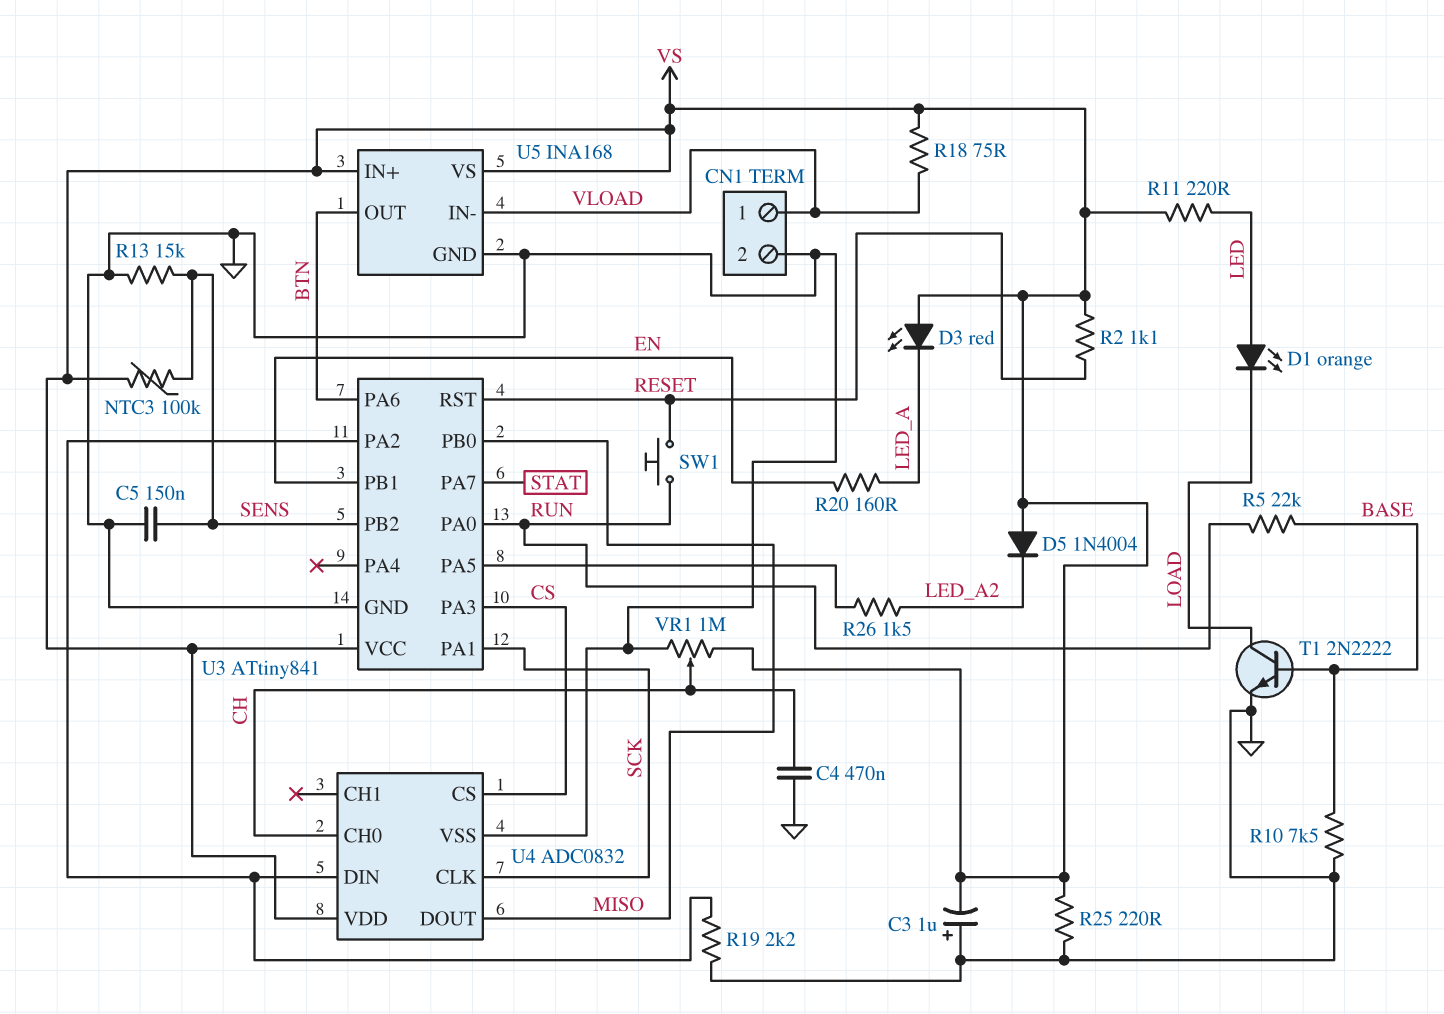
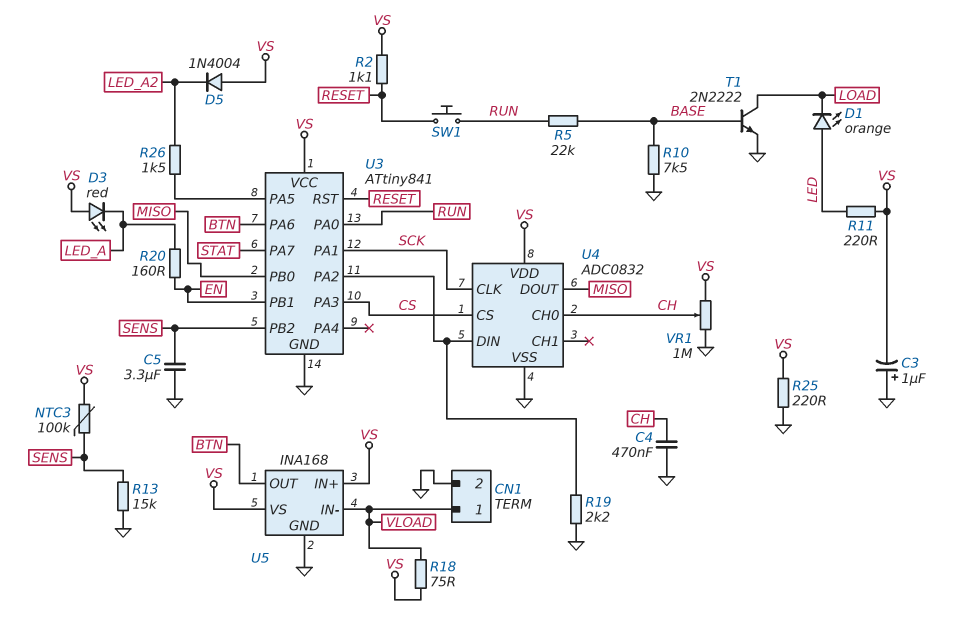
C5: 150nF (GND, SENS) -> 3.3uF (GND, SENS)

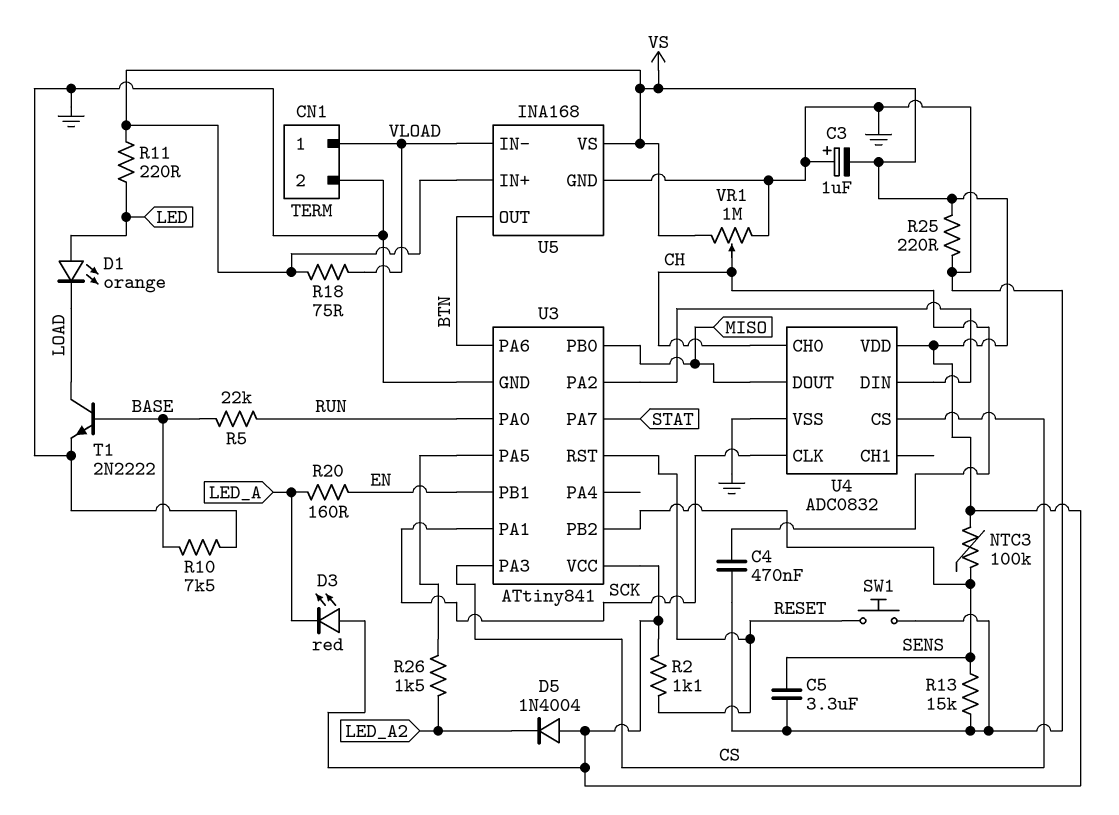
R19: 2.2k (GND, U3/PA2) -> none
SW1: button (RESET, RUN) -> button (GND, RESET)

